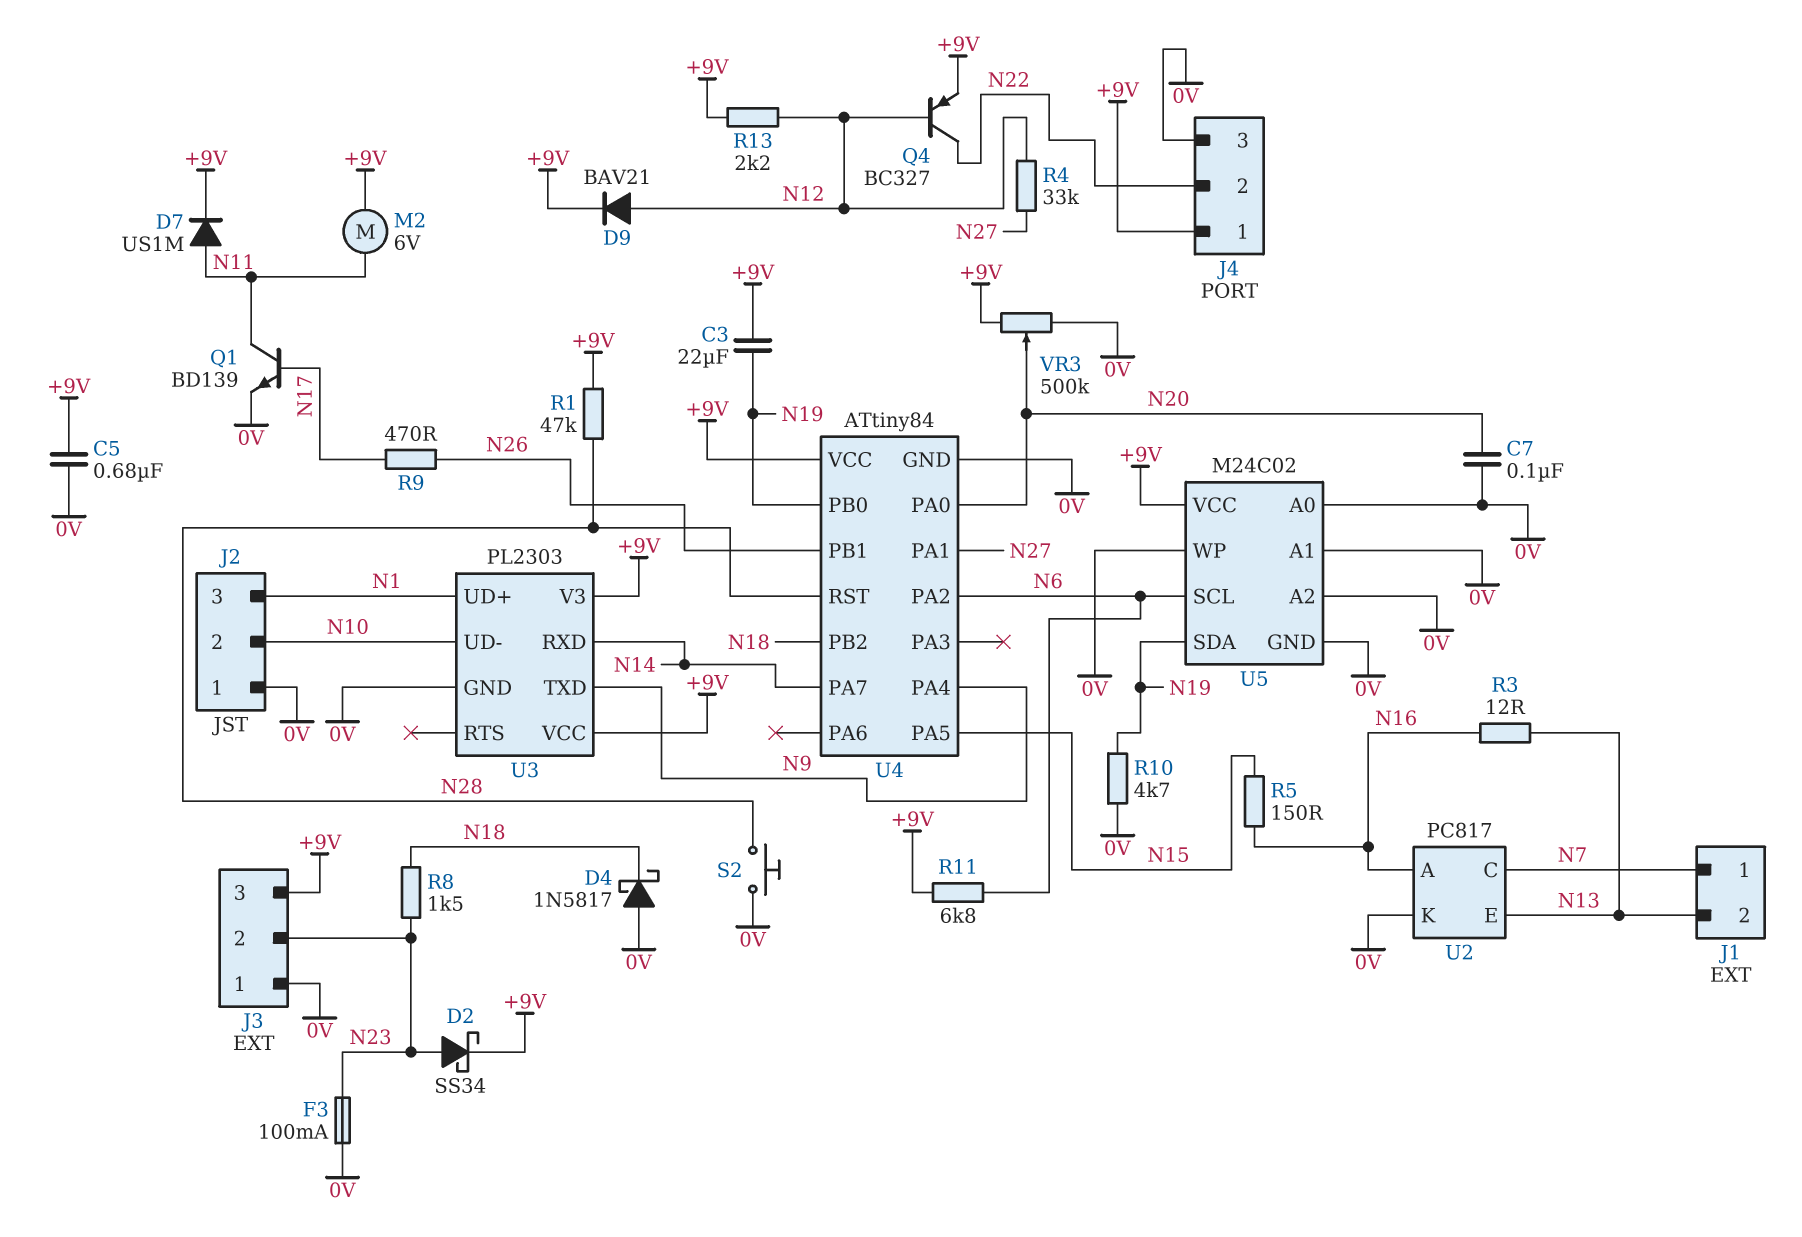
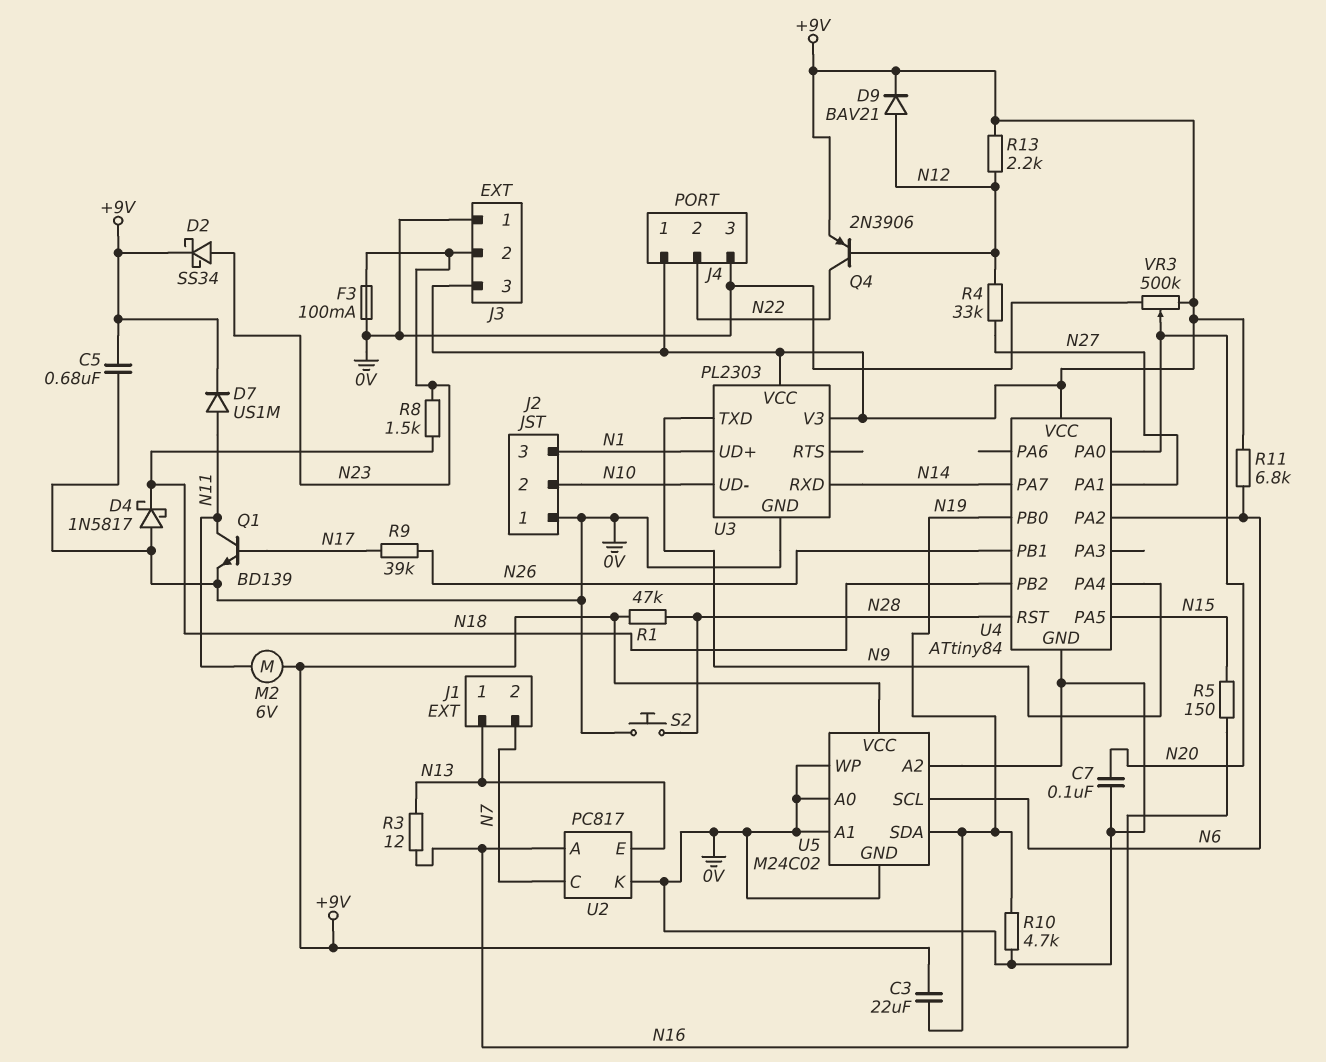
J1 pin 1: N7 -> N13
J1 pin 2: N13 -> N7
Q4: PNP BC327 (B N12, C N22, E +9V) -> PNP 2N3906 (B N12, C N22, E +9V)
R9: 470 (N17, N26) -> 39k (N17, N26)

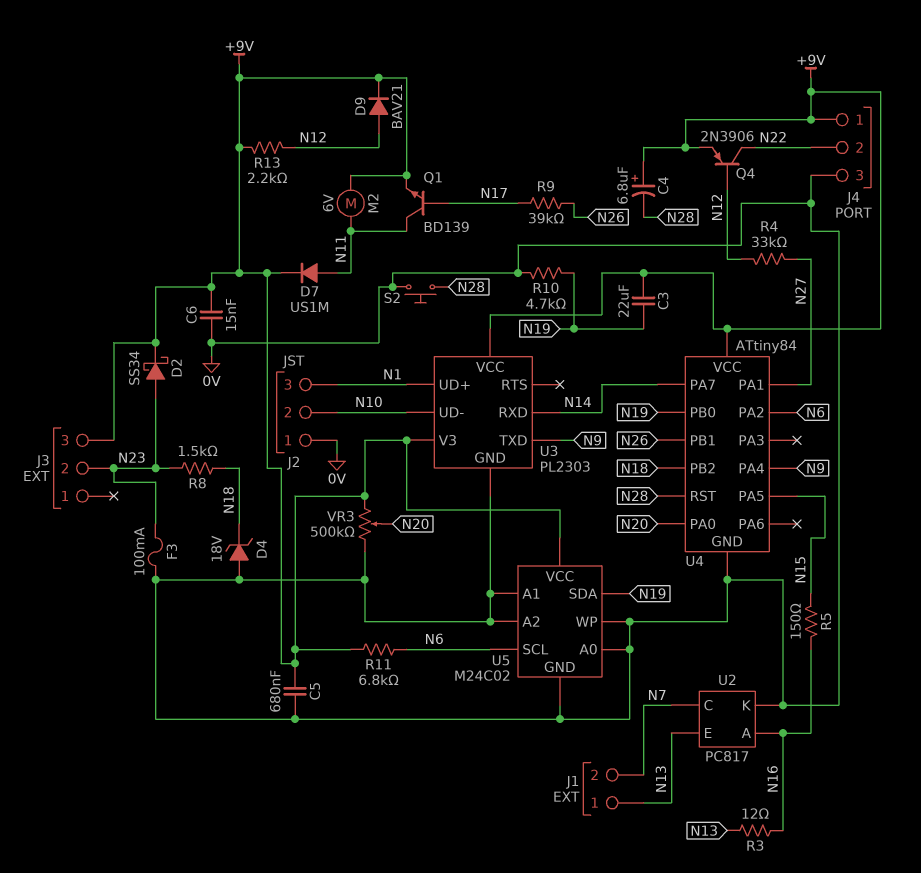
C4: none -> 6.8uF (plus +9V, minus N28)
C6: none -> 15nF (+9V, 0V)
C7: 100nF (0V, N20) -> none
D4: schottky 1N5817 (A 0V, K N18) -> zener 18V (A 0V, K N18)
J3 pin 1: 0V -> none
Q1: NPN BD139 (B N17, C N11, E 0V) -> NPN BD139 (B N17, C N11, E +9V)
R1: 47k (+9V, N28) -> none

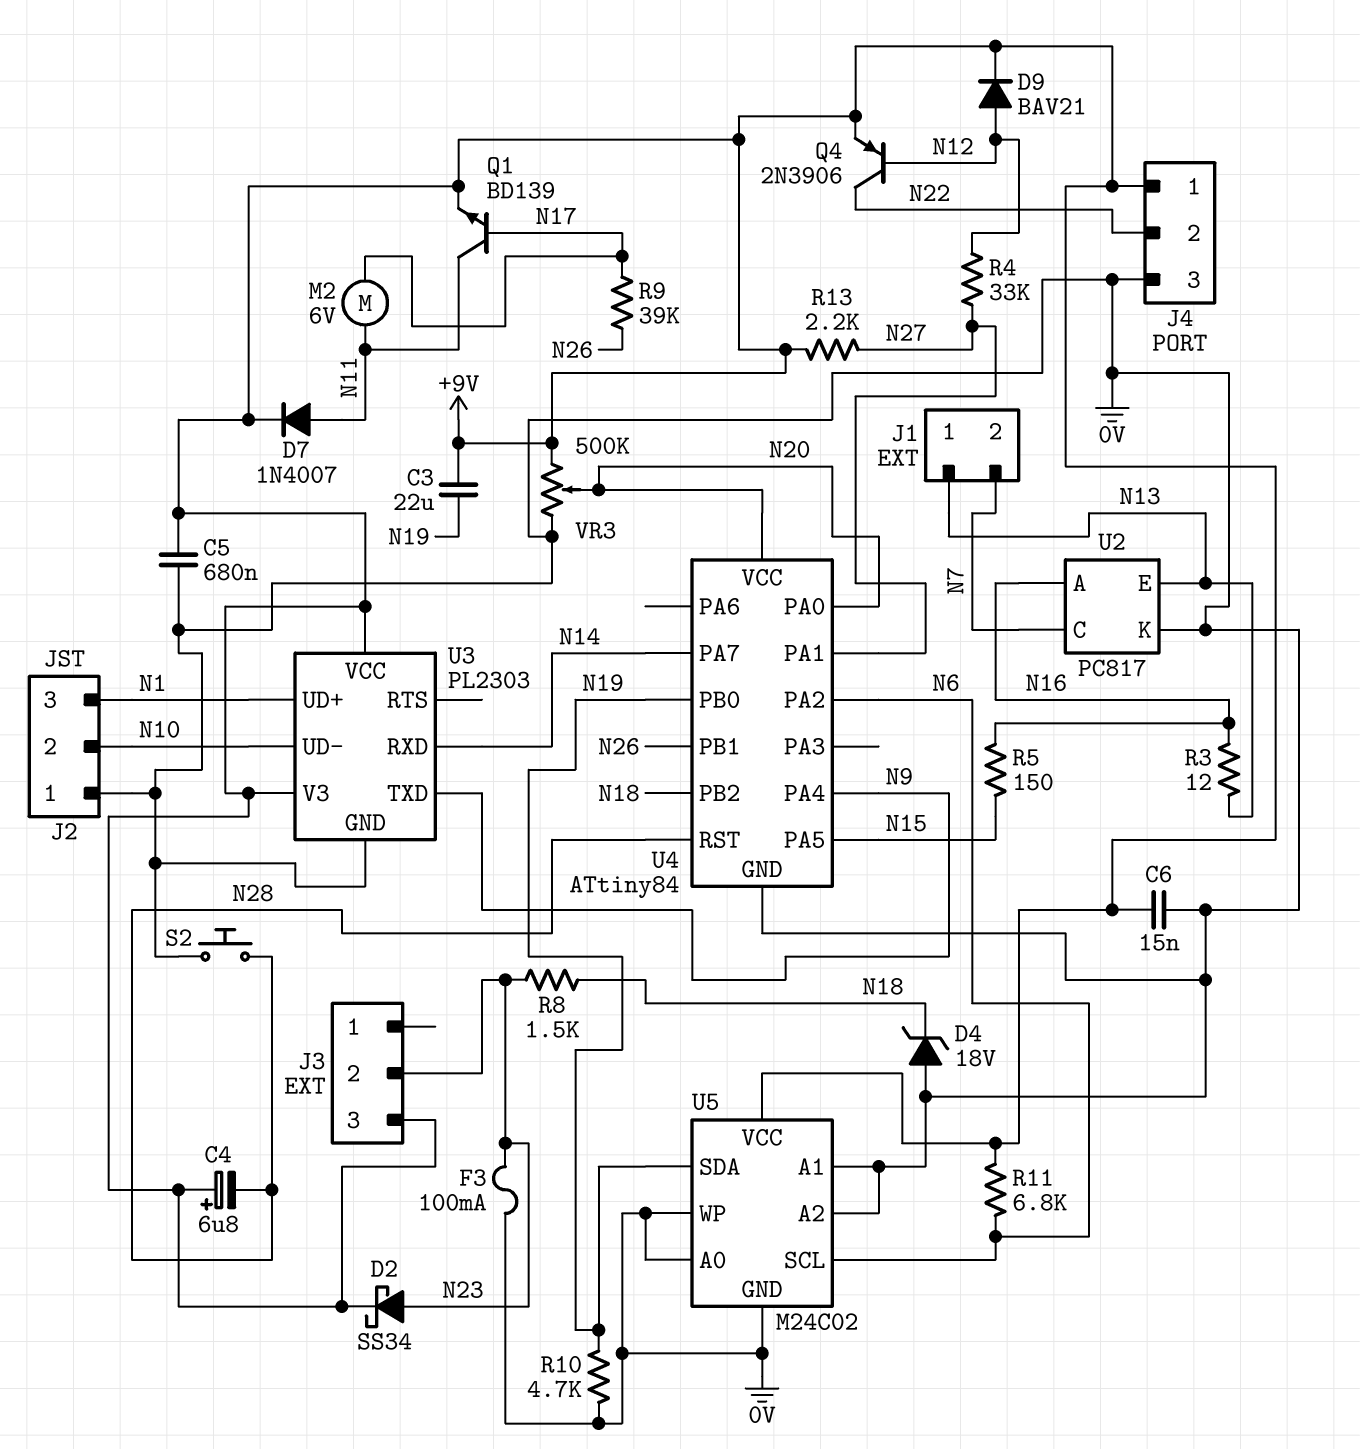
D7: diode US1M (A N11, K +9V) -> diode 1N4007 (A N11, K +9V)
M2: motor 6V (+9V, N11) -> motor 6V (N11, N17)
R13: 2.2k (+9V, N12) -> 2.2k (+9V, N27)
U4 pin VCC: +9V -> N20

